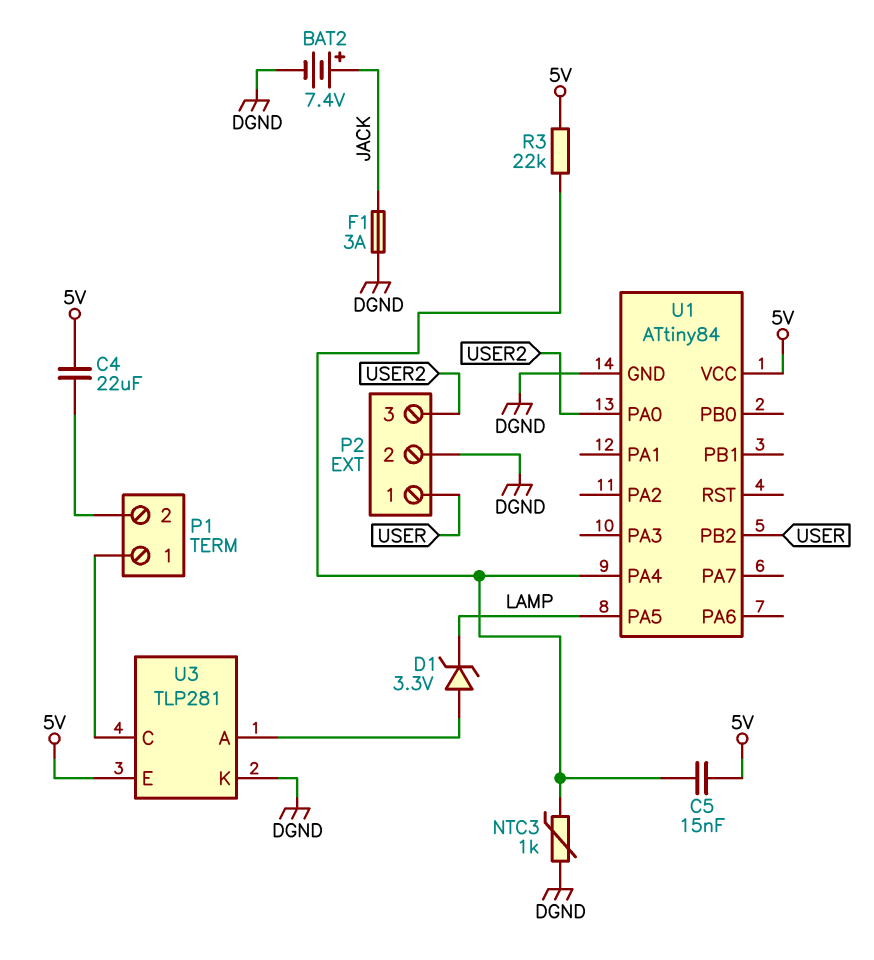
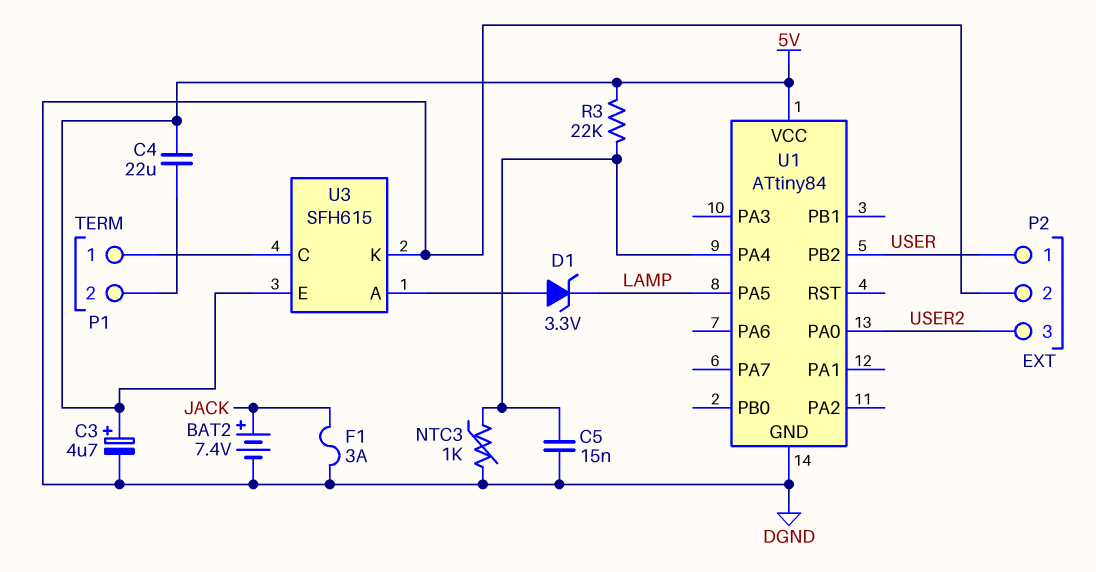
C3: none -> 4.7uF (plus 5V, minus DGND)
C5: 15nF (5V, U1/PA4) -> 15nF (DGND, U1/PA4)
U3: TLP281 -> SFH615

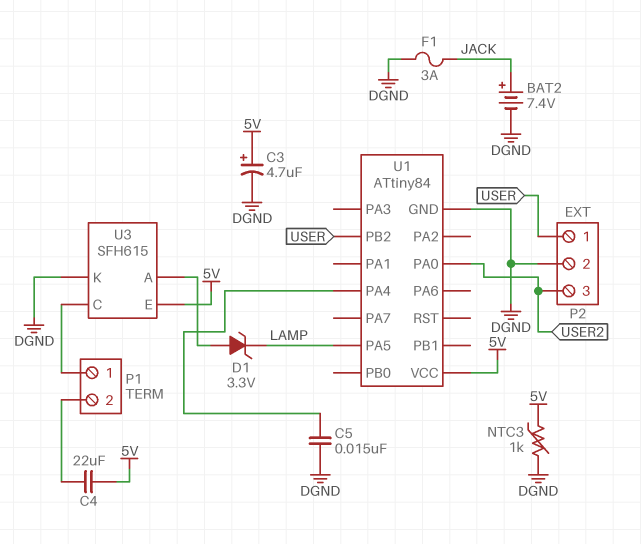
NTC3: 1k (DGND, U1/PA4) -> 1k (5V, DGND)
R3: 22k (5V, U1/PA4) -> none

